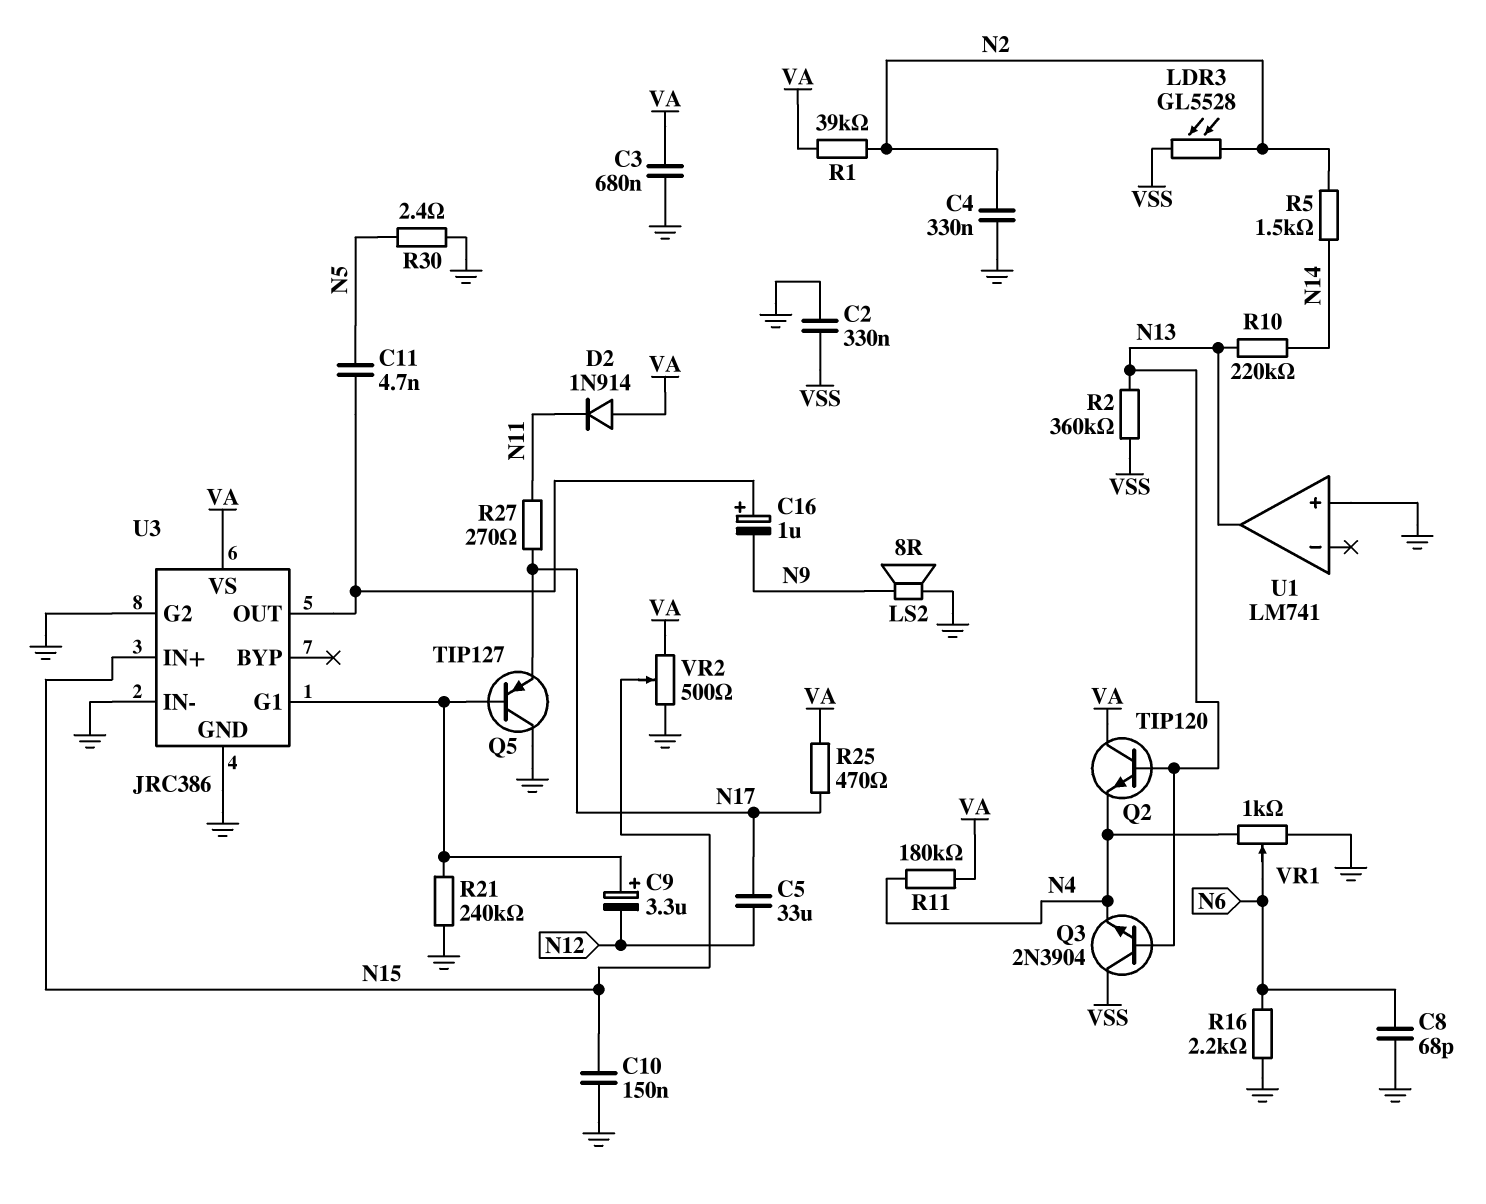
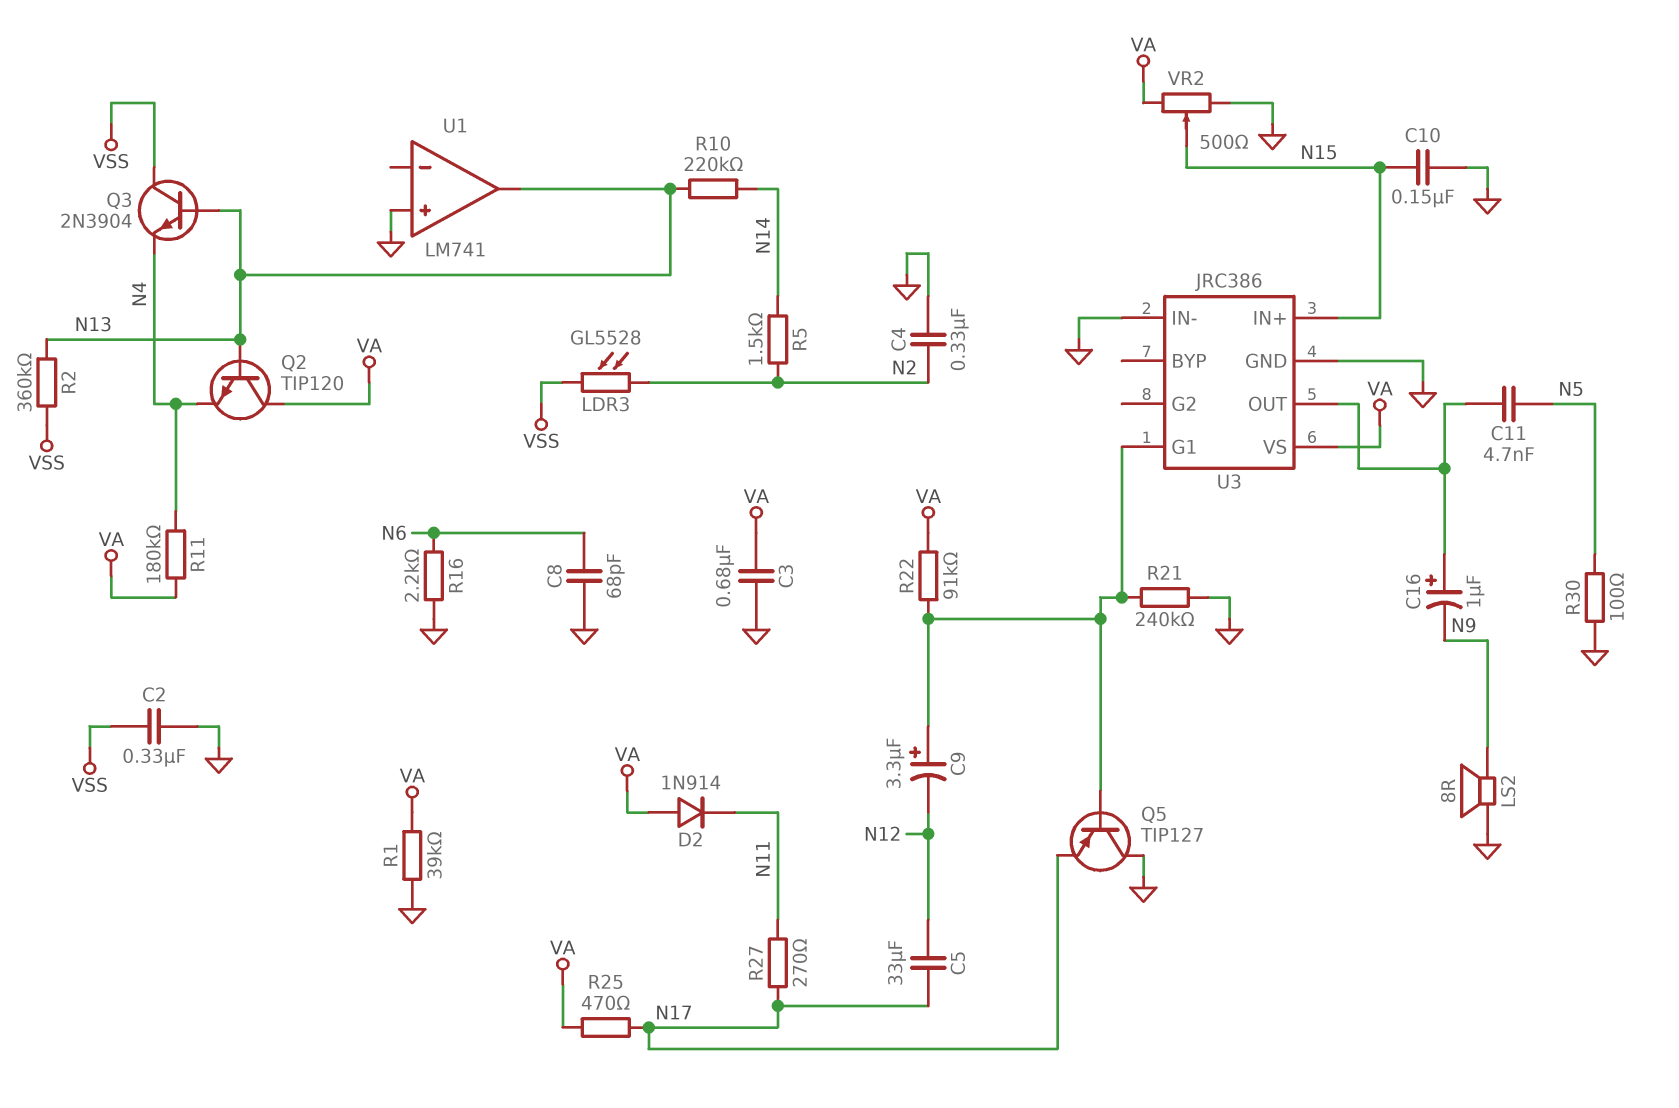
R1: 39k (N2, VA) -> 39k (GND, VA)
R22: none -> 91k (U3/G1, VA)
R30: 2.4 (GND, N5) -> 100 (GND, N5)
U3 pin G2: GND -> none
VR1: 1k (GND, N4, wiper N6) -> none

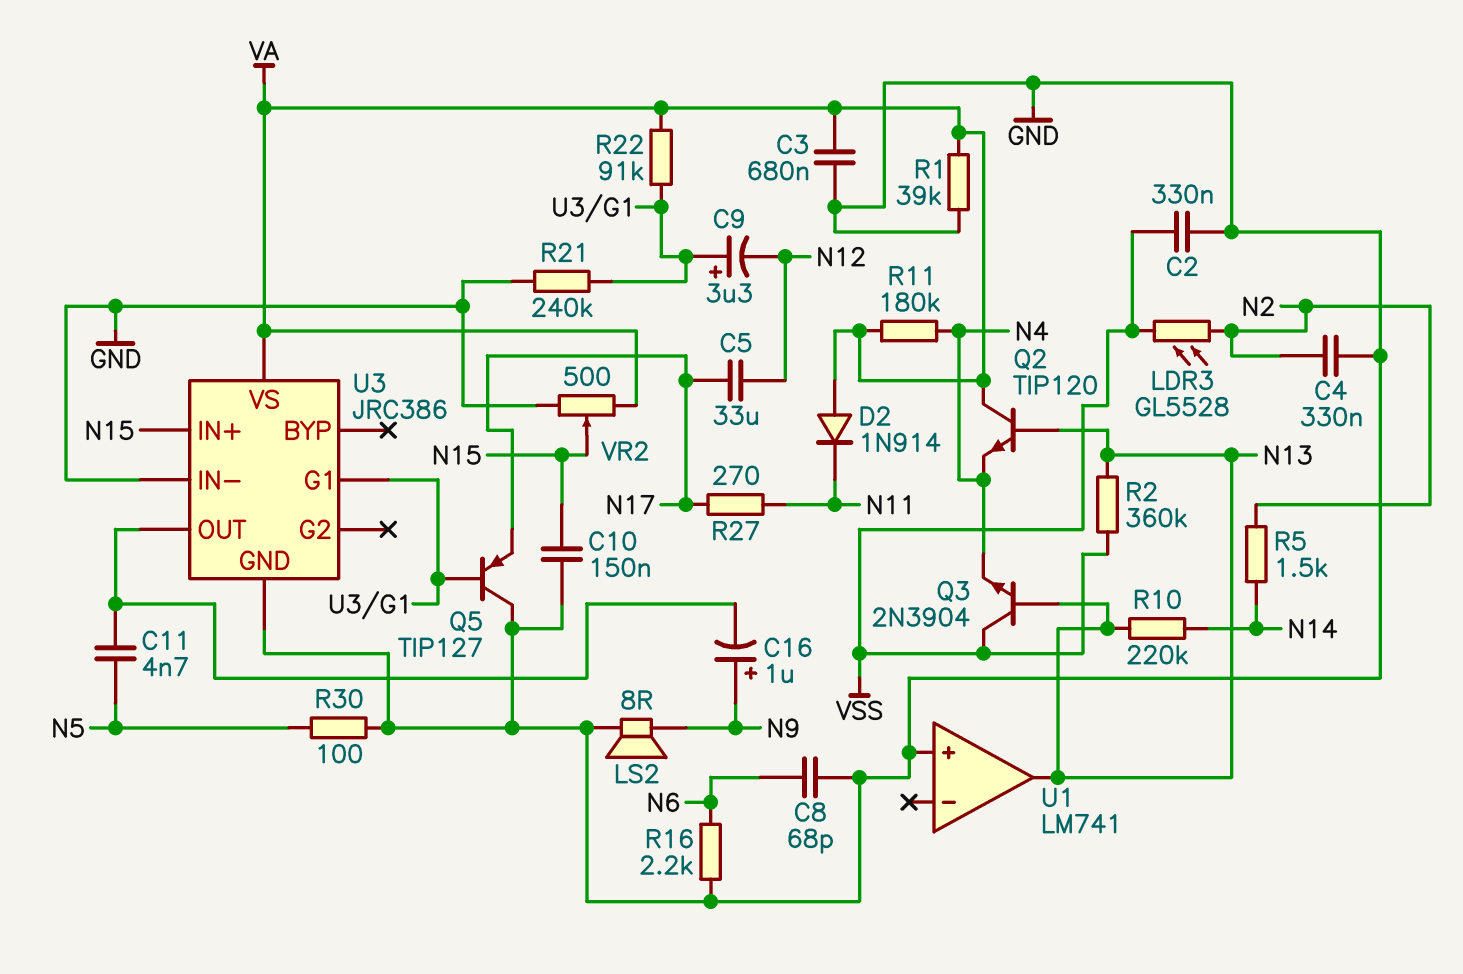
C16: 1uF (plus U3/OUT, minus N9) -> 1uF (plus N9, minus U3/OUT)
R25: 470 (N17, VA) -> none

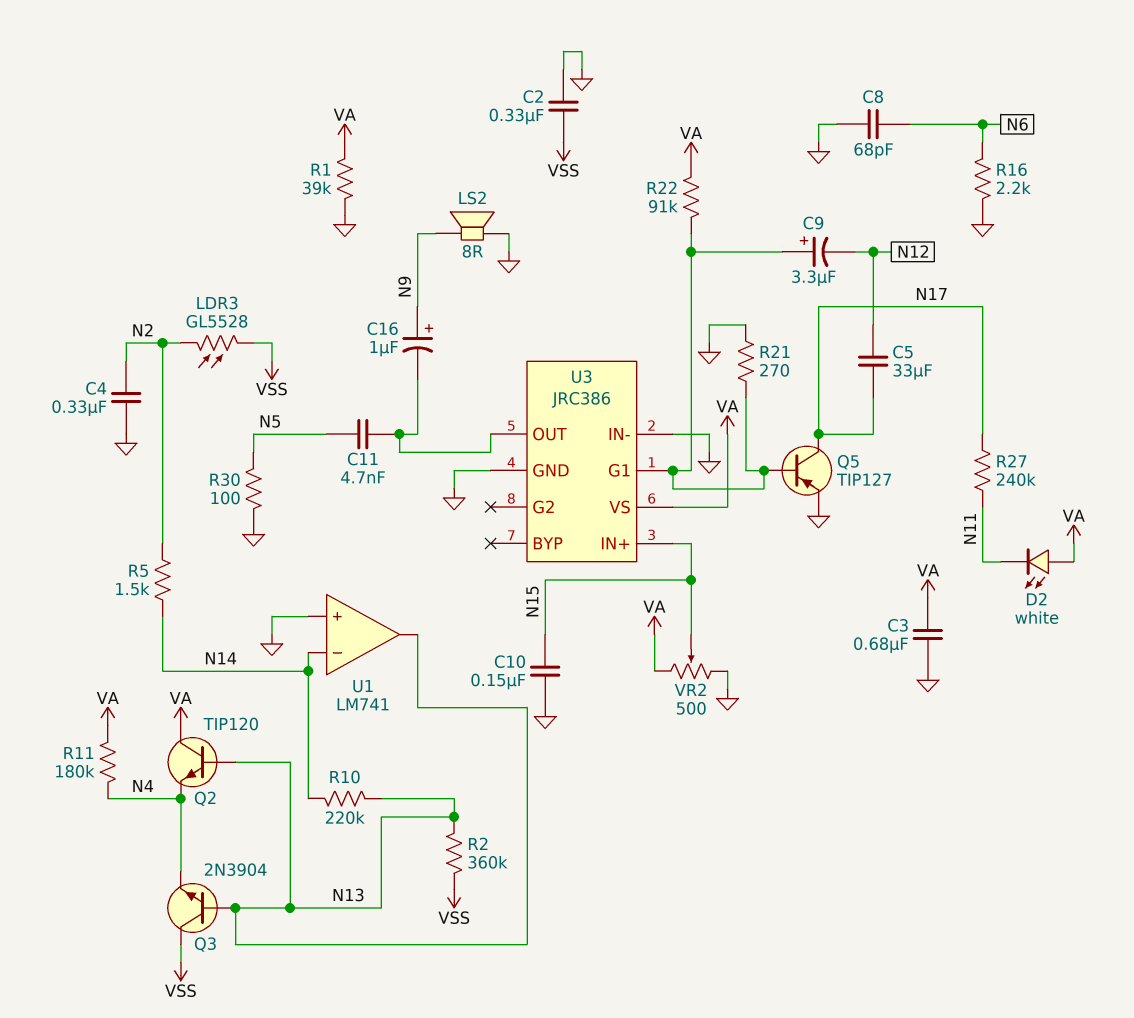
D2: diode 1N914 (A VA, K N11) -> LED white (A VA, K N11)
Q5: PNP TIP127 (B U3/G1, C GND, E N17) -> PNP TIP127 (B U3/G1, C N17, E GND)
R21: 240k (GND, U3/G1) -> 270 (GND, U3/G1)
R27: 270 (N11, N17) -> 240k (N11, N17)
U1 pin in-: none -> N14

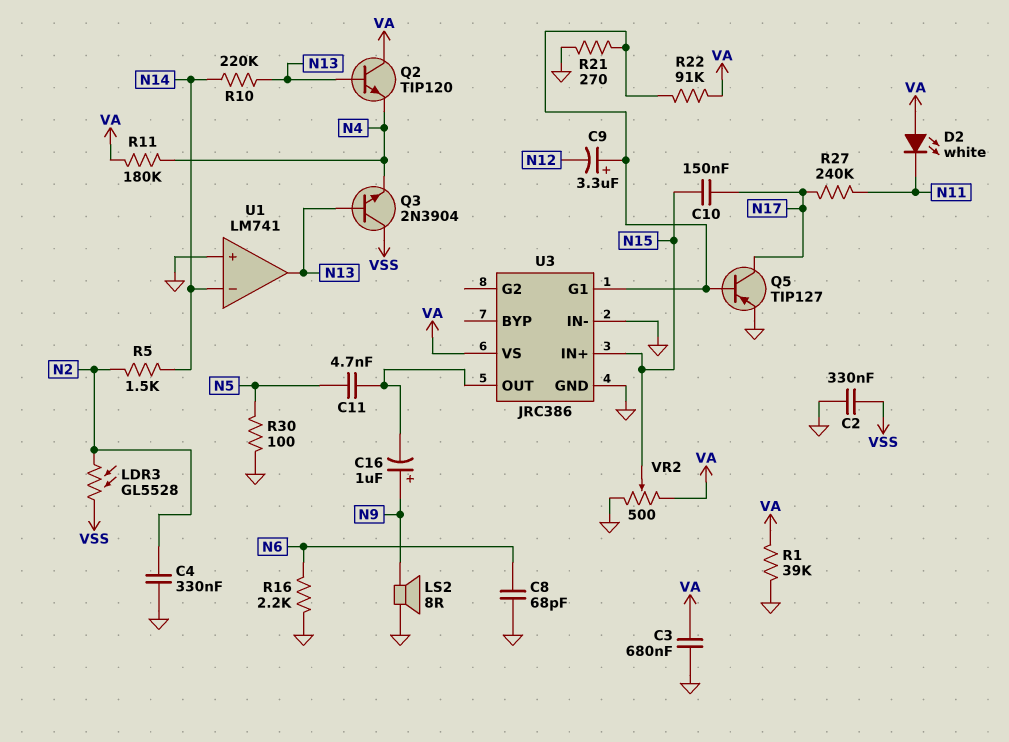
C5: 33uF (N12, N17) -> none
C10: 150nF (GND, N15) -> 150nF (N15, N17)
R2: 360k (N13, VSS) -> none

